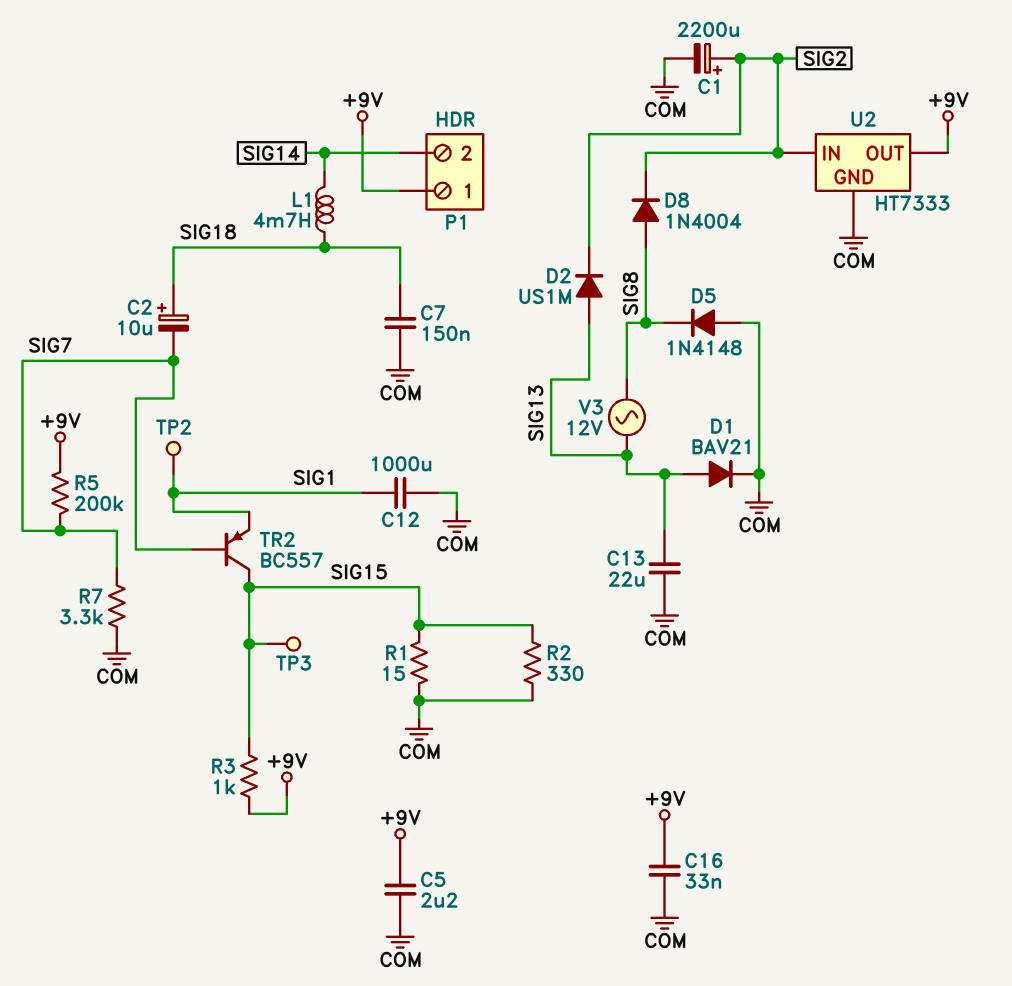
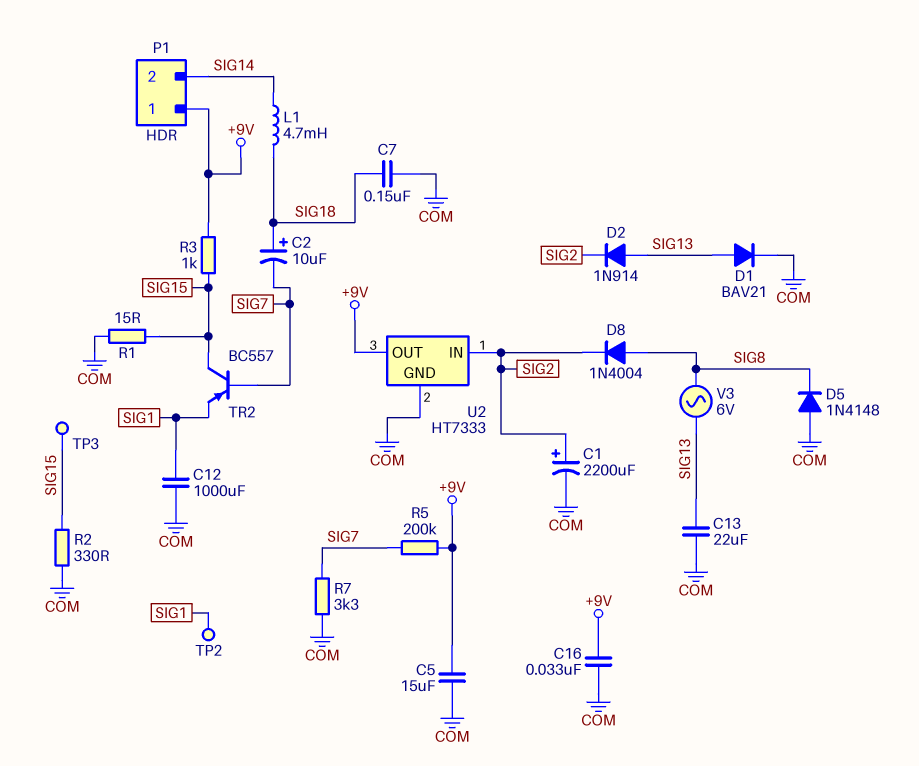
C5: 2.2uF (+9V, COM) -> 15uF (+9V, COM)
D2: diode US1M (A SIG13, K SIG2) -> diode 1N914 (A SIG13, K SIG2)
V3: AC 12V (SIG8, SIG13) -> AC 6V (SIG8, SIG13)

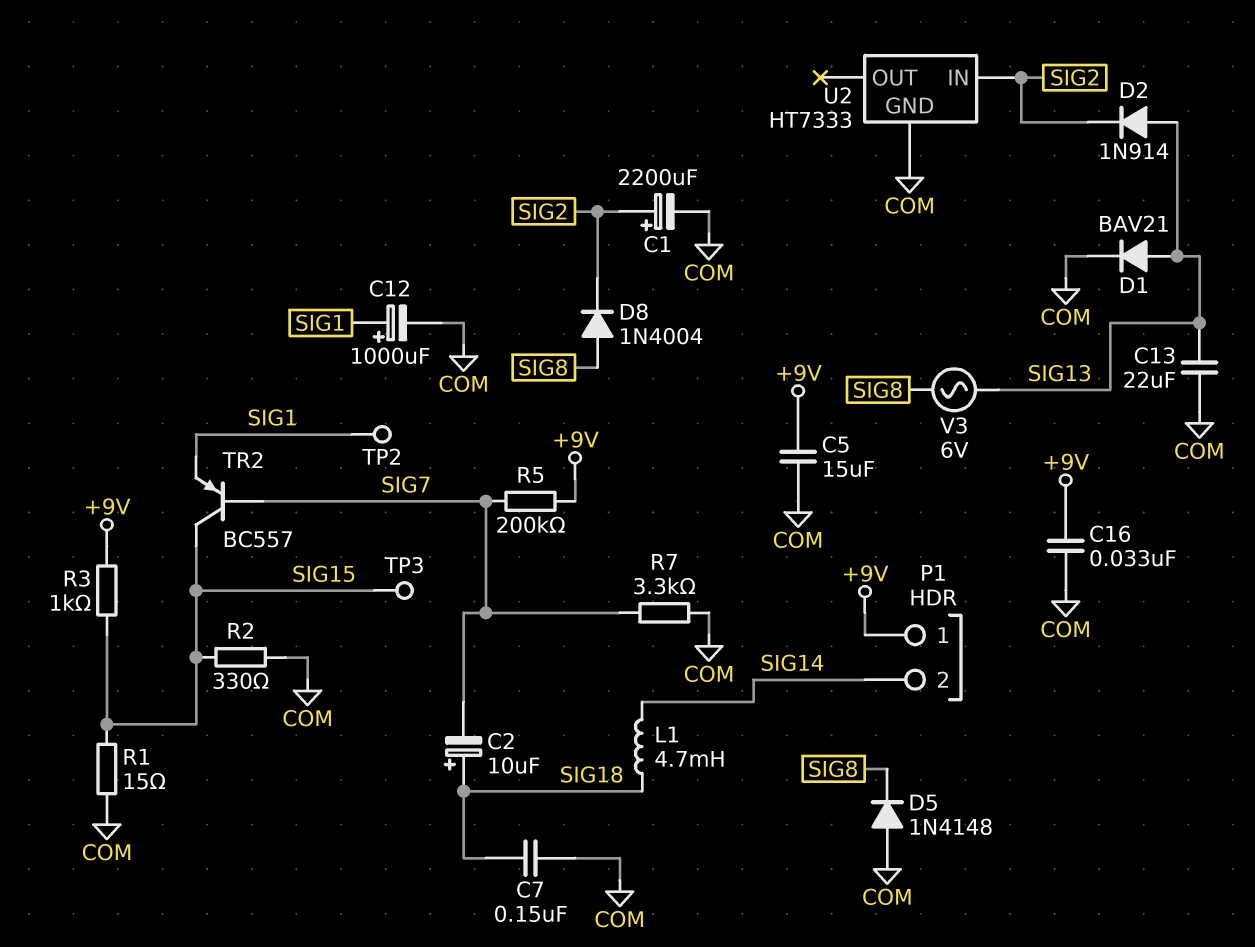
C12: 1000uF (COM, SIG1) -> 1000uF (plus SIG1, minus COM)
U2 pin OUT: +9V -> none

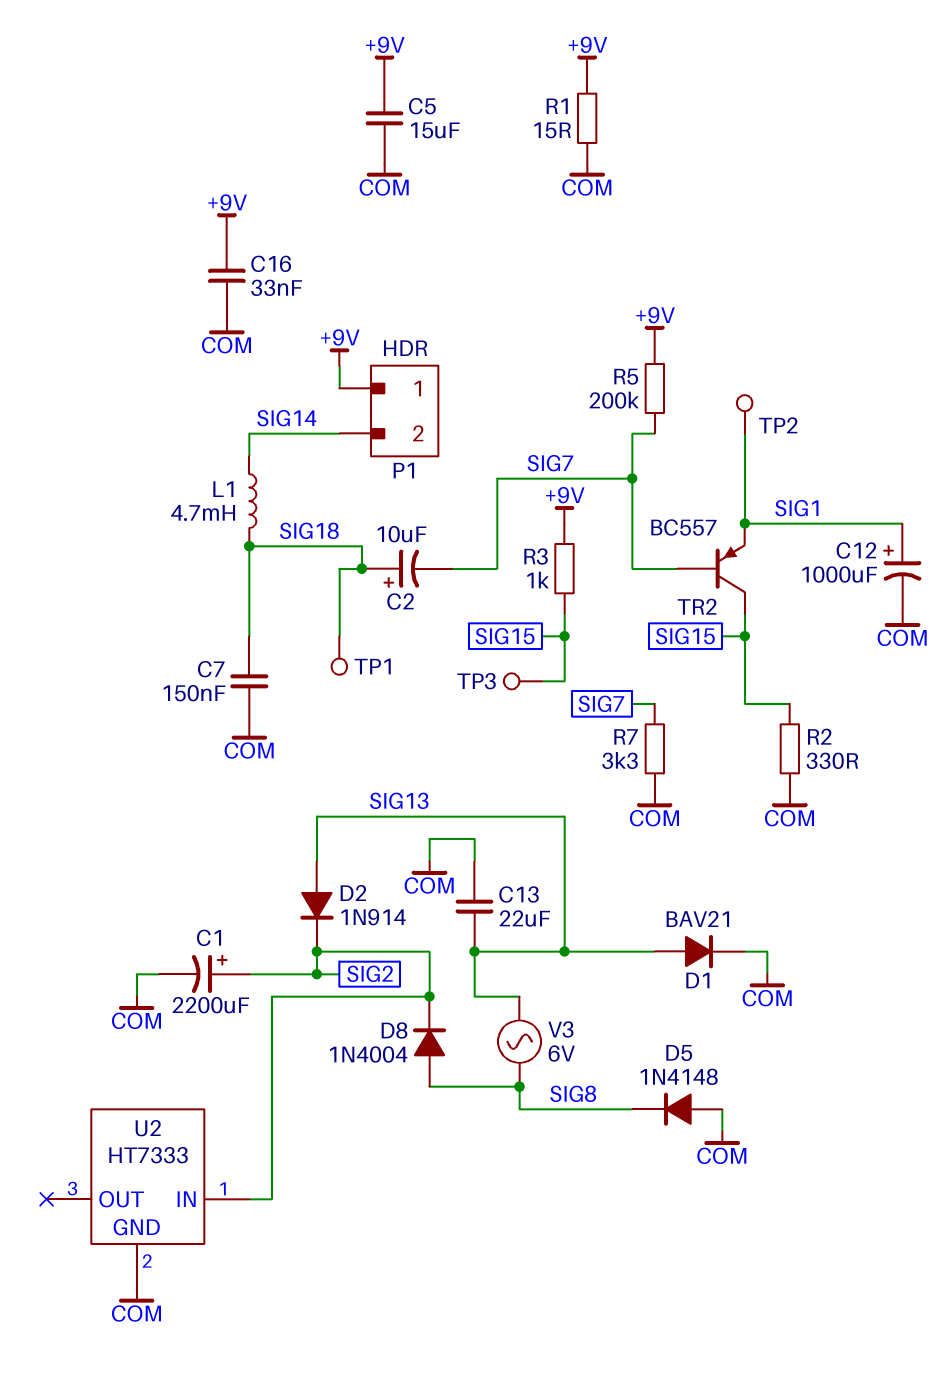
R1: 15 (COM, SIG15) -> 15 (+9V, COM)
TP1: none -> test point (SIG18)

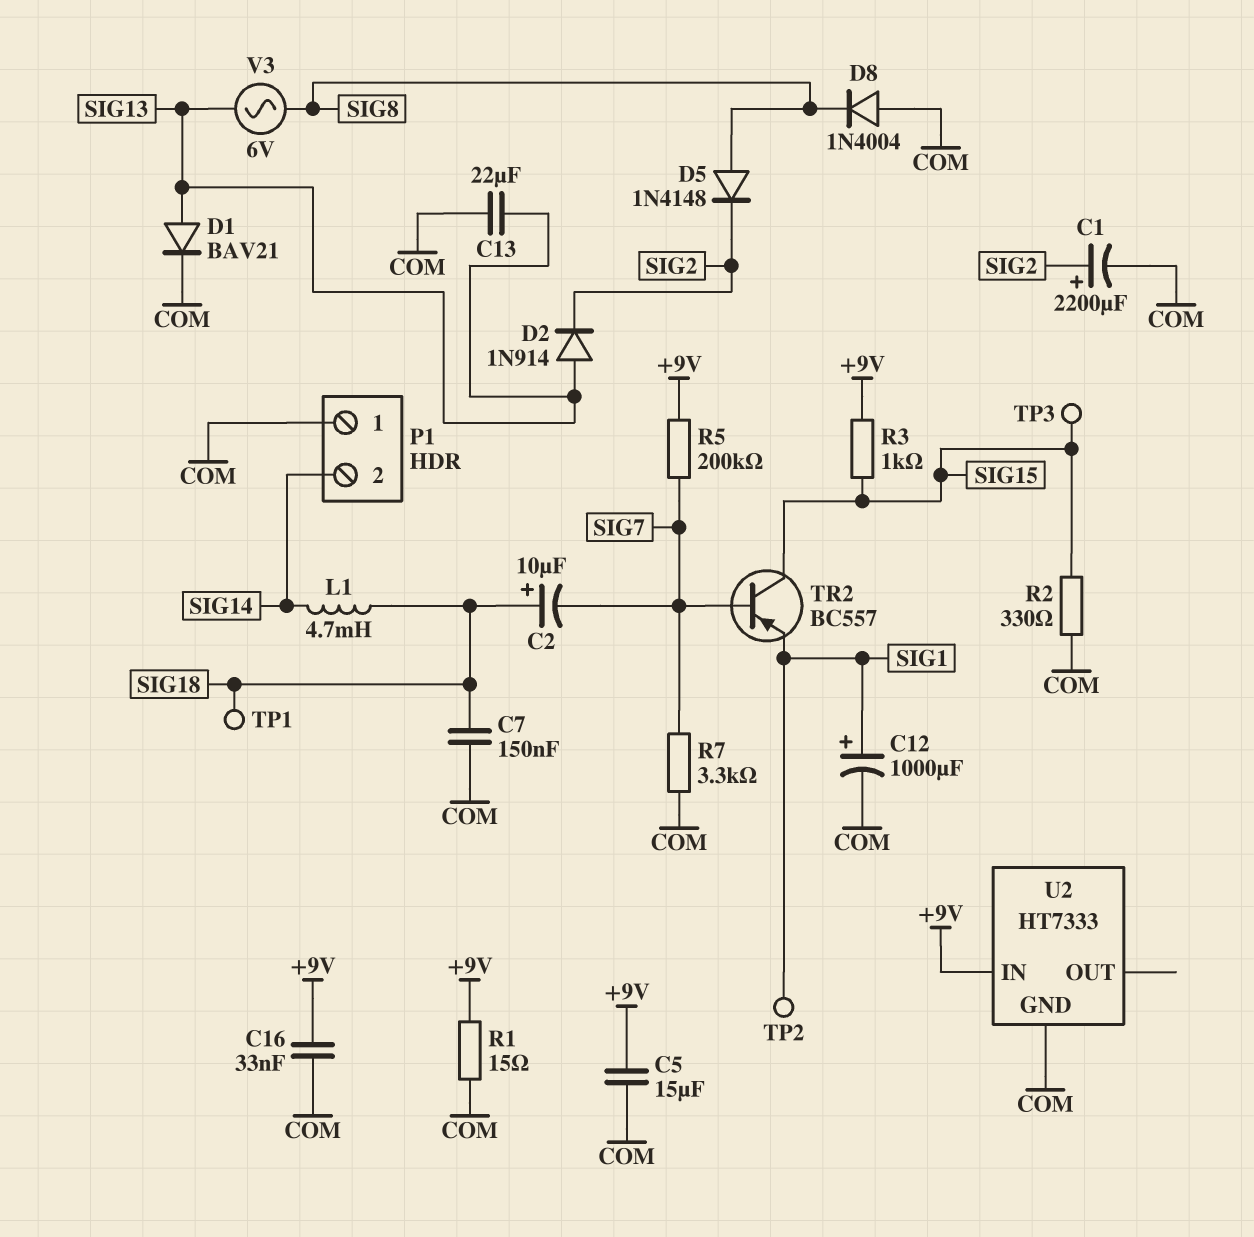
D5: diode 1N4148 (A COM, K SIG8) -> diode 1N4148 (A SIG8, K SIG2)
D8: diode 1N4004 (A SIG8, K SIG2) -> diode 1N4004 (A COM, K SIG8)
P1 pin 1: +9V -> COM
U2 pin IN: SIG2 -> +9V

